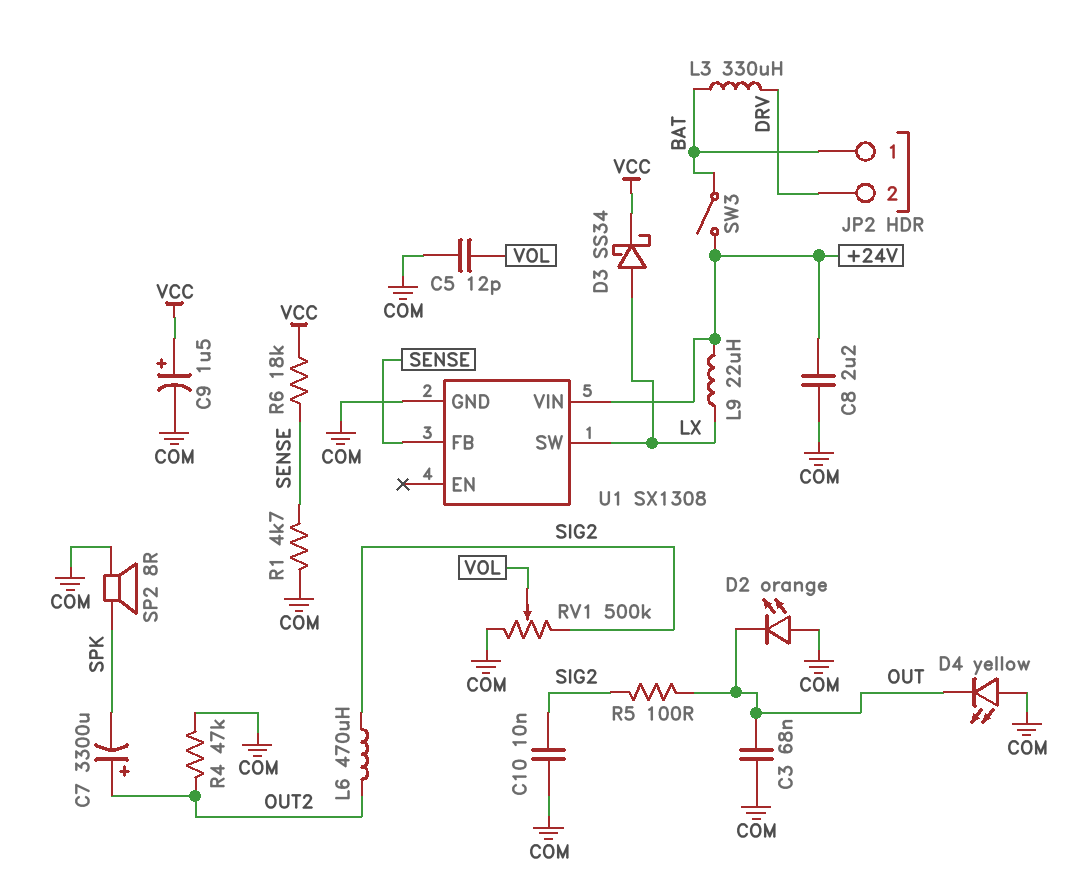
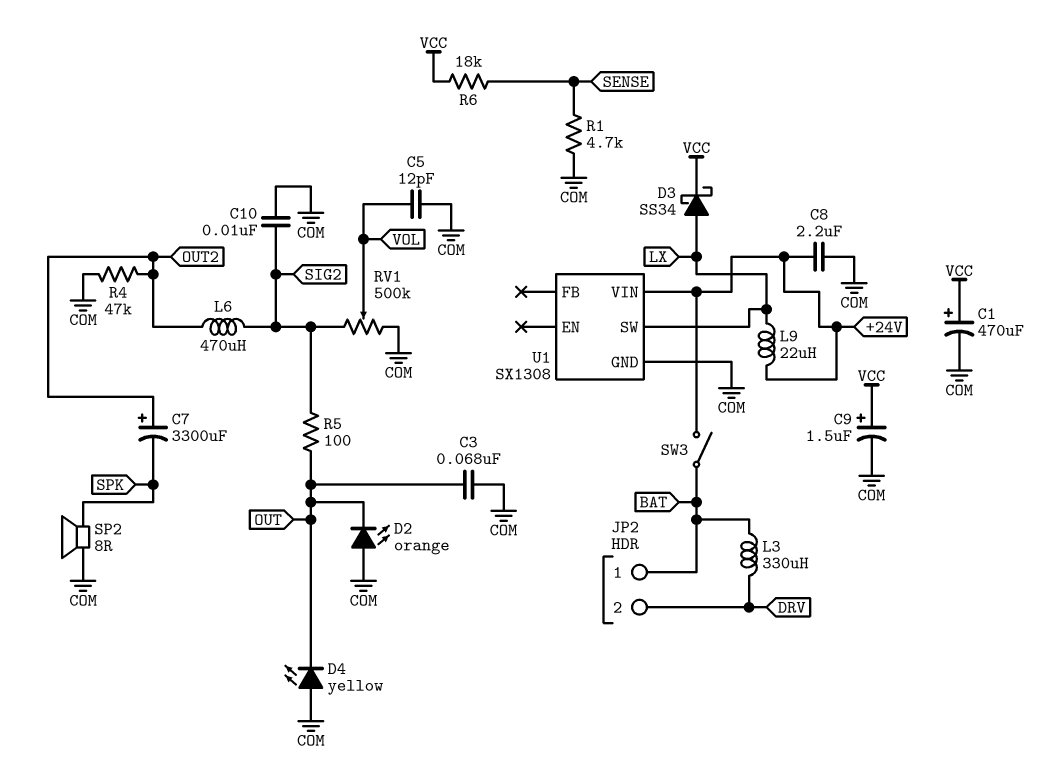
C1: none -> 470uF (plus VCC, minus COM)
U1 pin FB: SENSE -> none

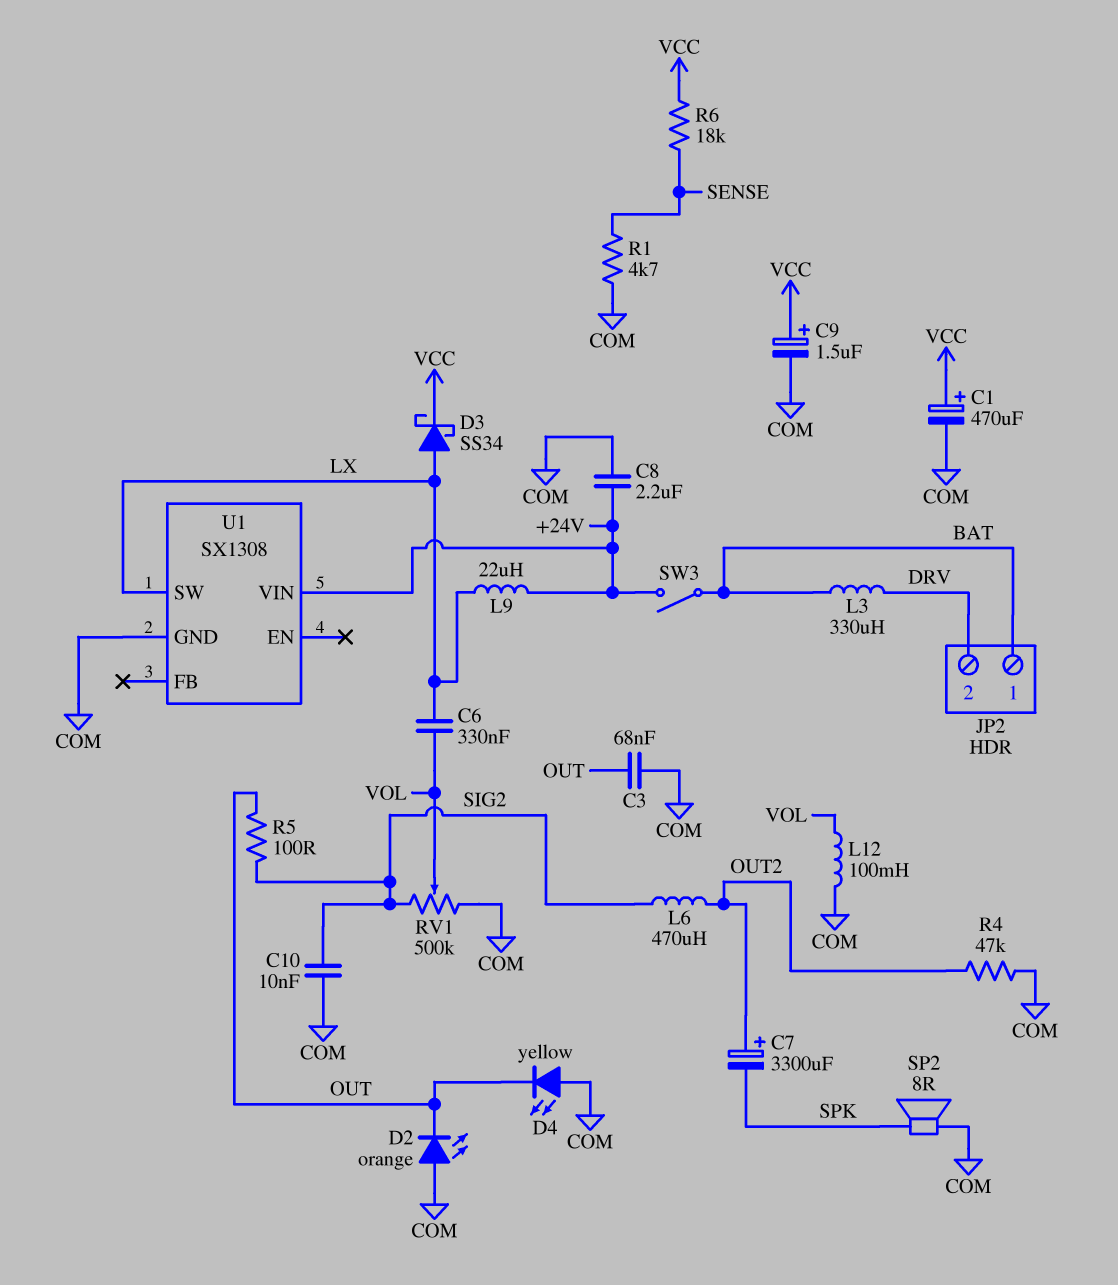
C5: 12pF (COM, VOL) -> none
C6: none -> 330nF (LX, VOL)
L12: none -> 100mH (COM, VOL)

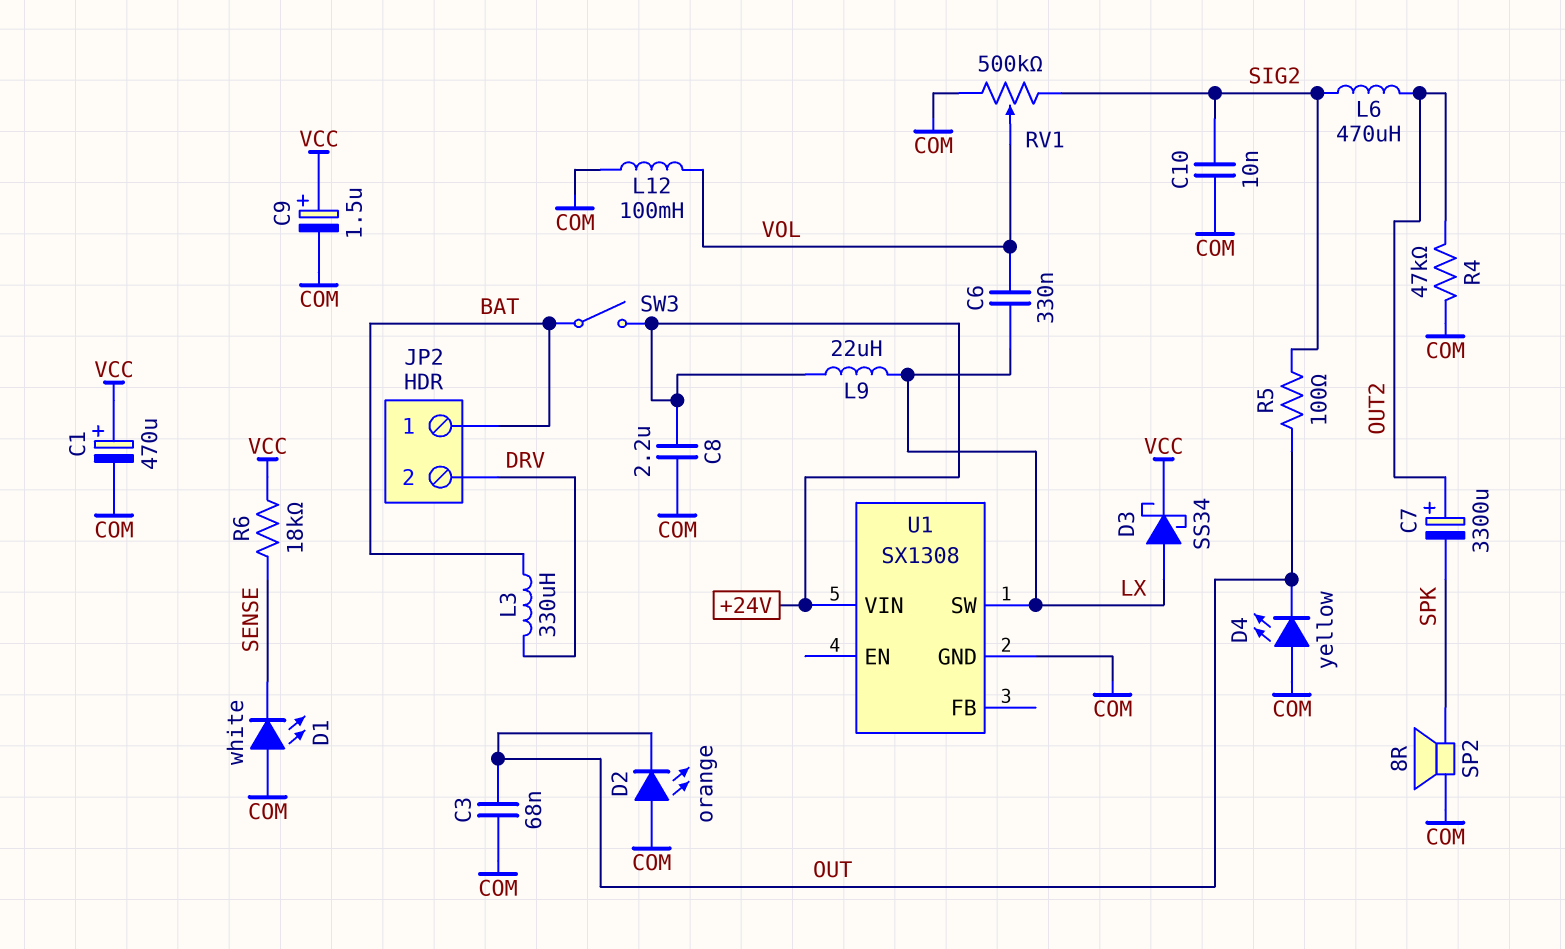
D1: none -> LED white (A COM, K SENSE)
R1: 4.7k (COM, SENSE) -> none

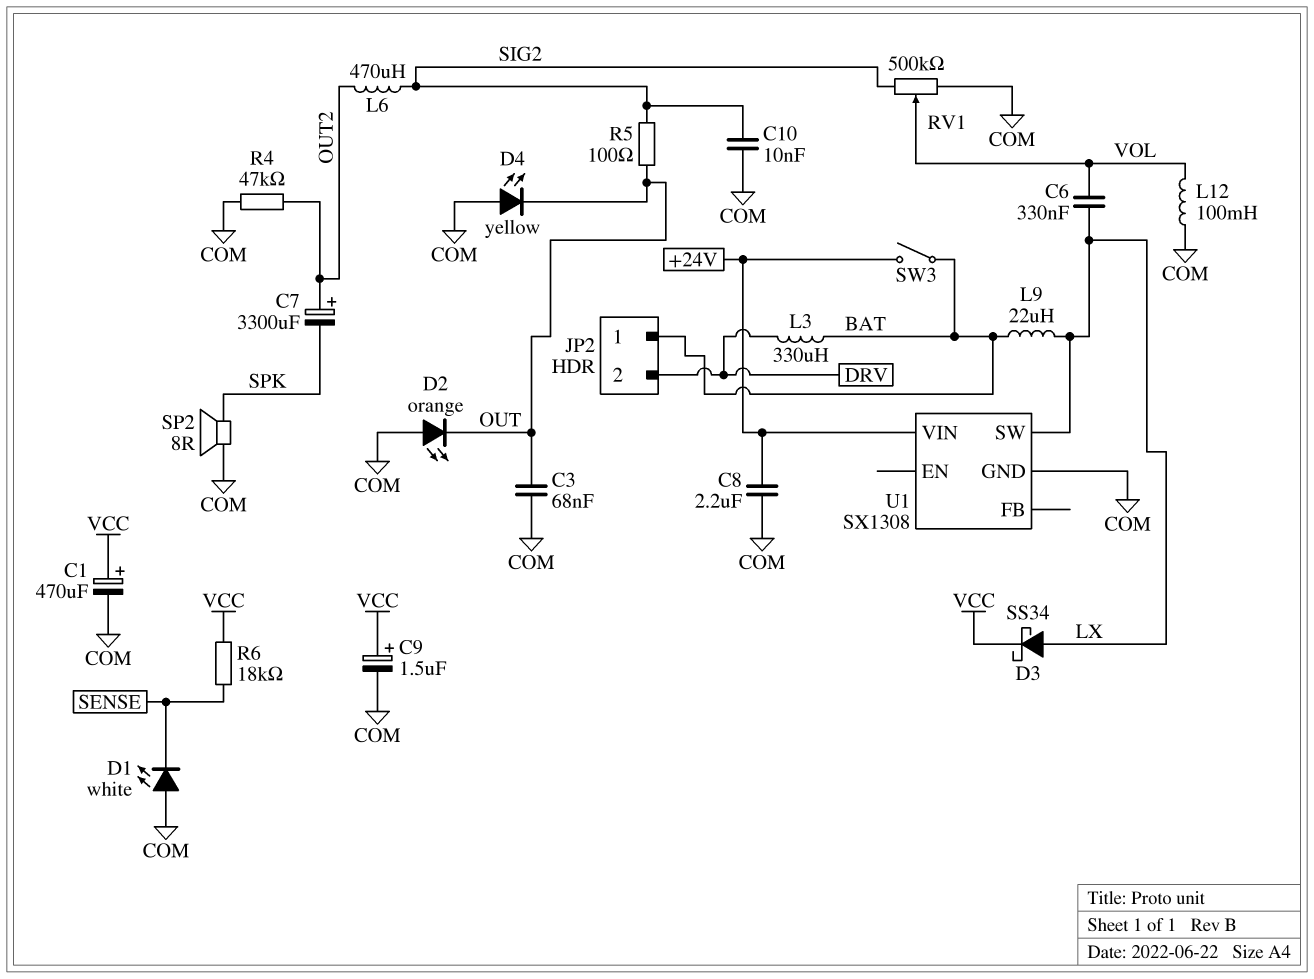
L9: 22uH (+24V, LX) -> 22uH (BAT, LX)

